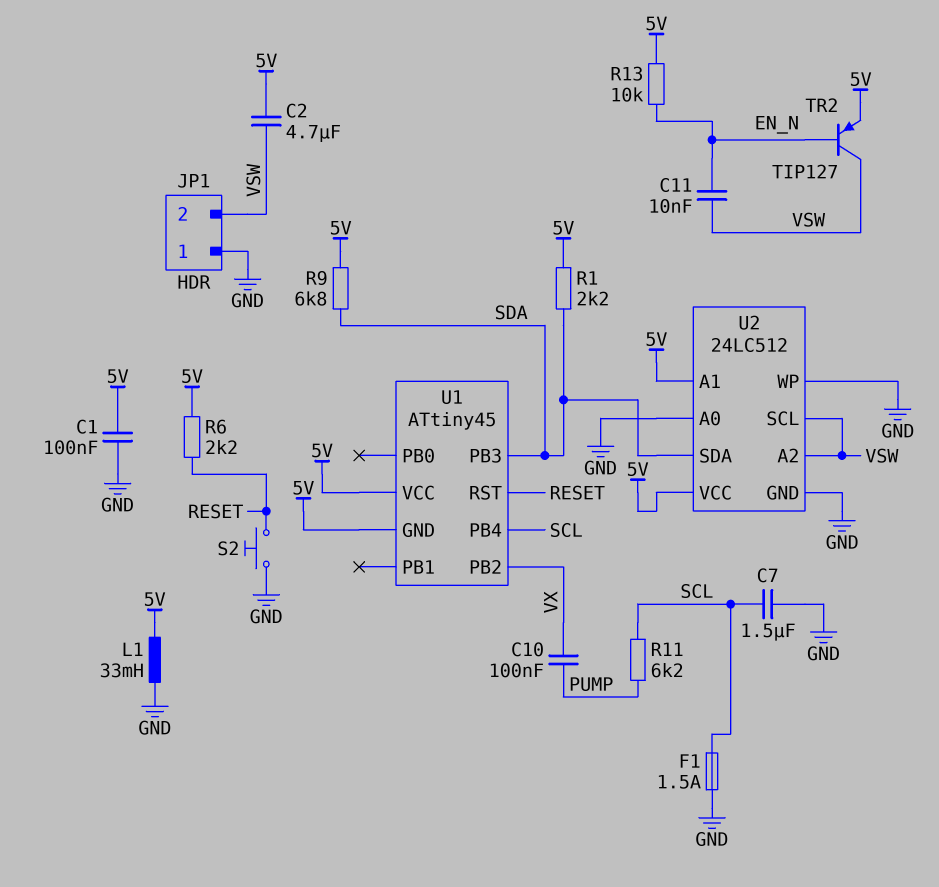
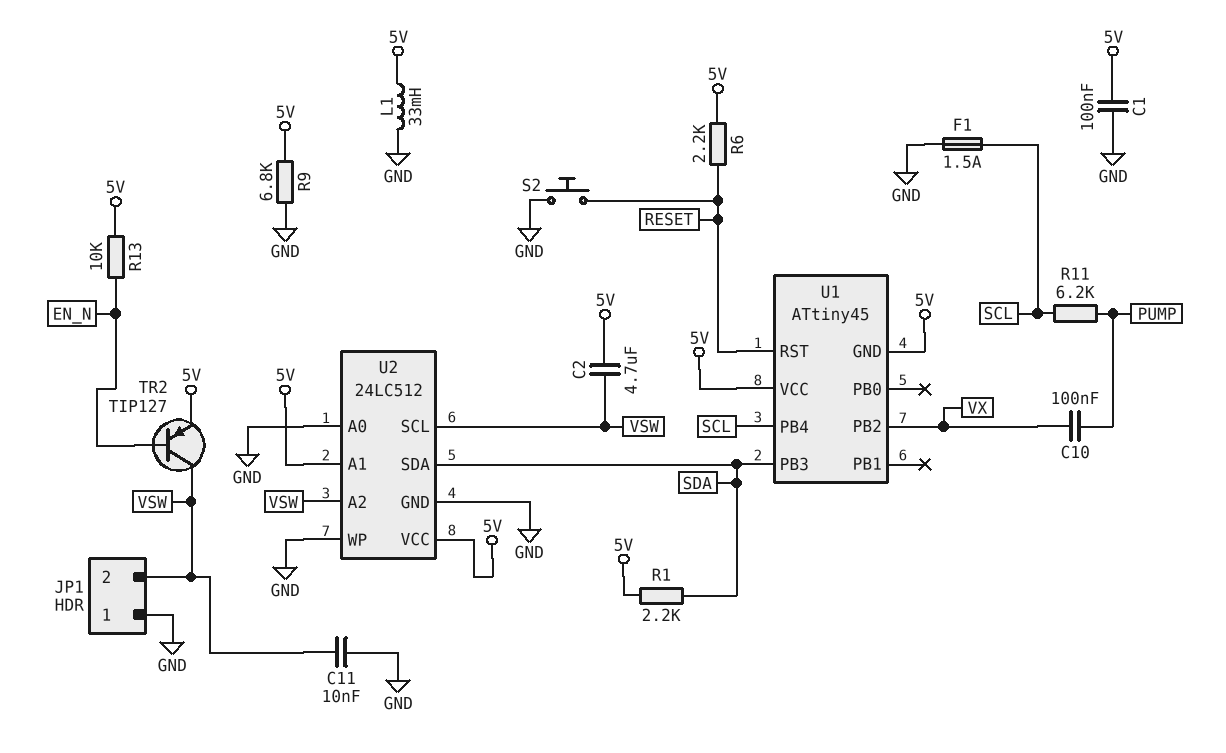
C7: 1.5uF (GND, SCL) -> none
C11: 10nF (EN_N, VSW) -> 10nF (GND, VSW)
R9: 6.8k (5V, SDA) -> 6.8k (5V, GND)

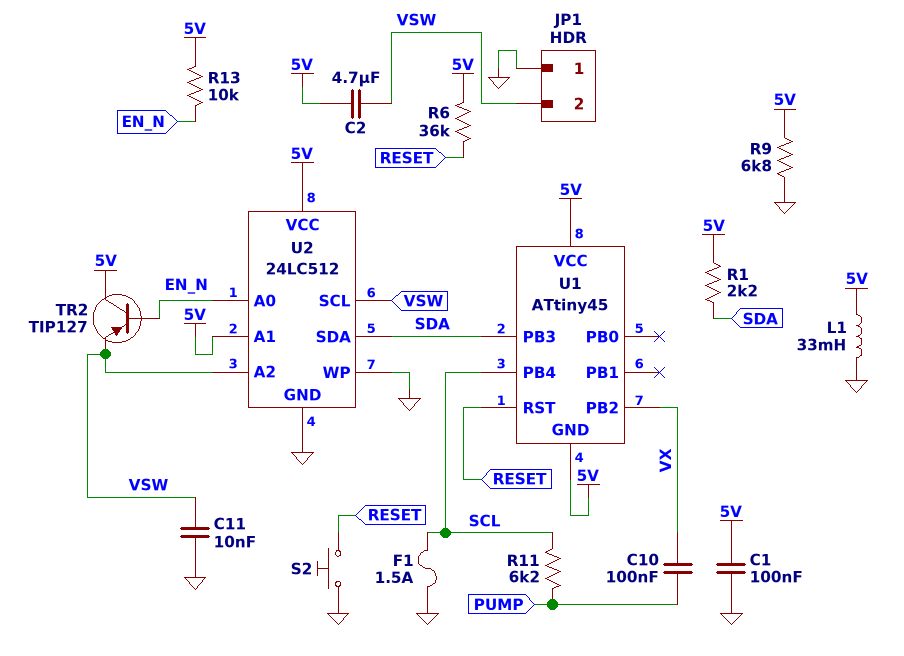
R6: 2.2k (5V, RESET) -> 36k (5V, RESET)
TR2: PNP TIP127 (B EN_N, C VSW, E 5V) -> PNP TIP127 (B EN_N, C 5V, E VSW)
U2 pin A0: GND -> EN_N

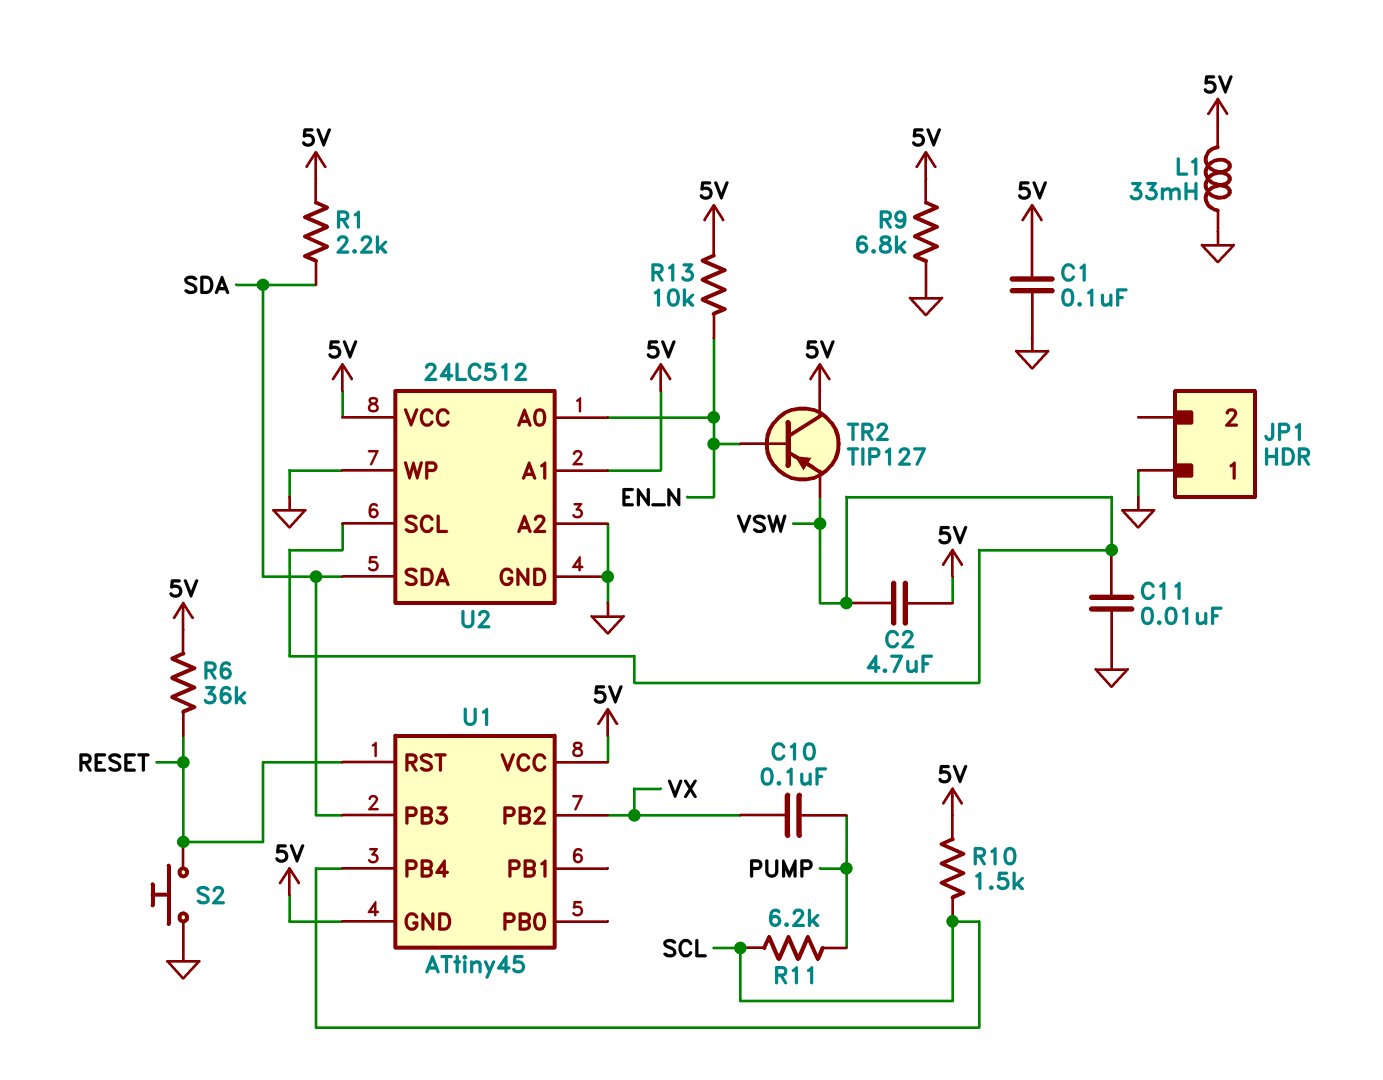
F1: 1.5A (GND, SCL) -> none
JP1 pin 2: VSW -> none
R10: none -> 1.5k (5V, SCL)
U2 pin A2: VSW -> GND

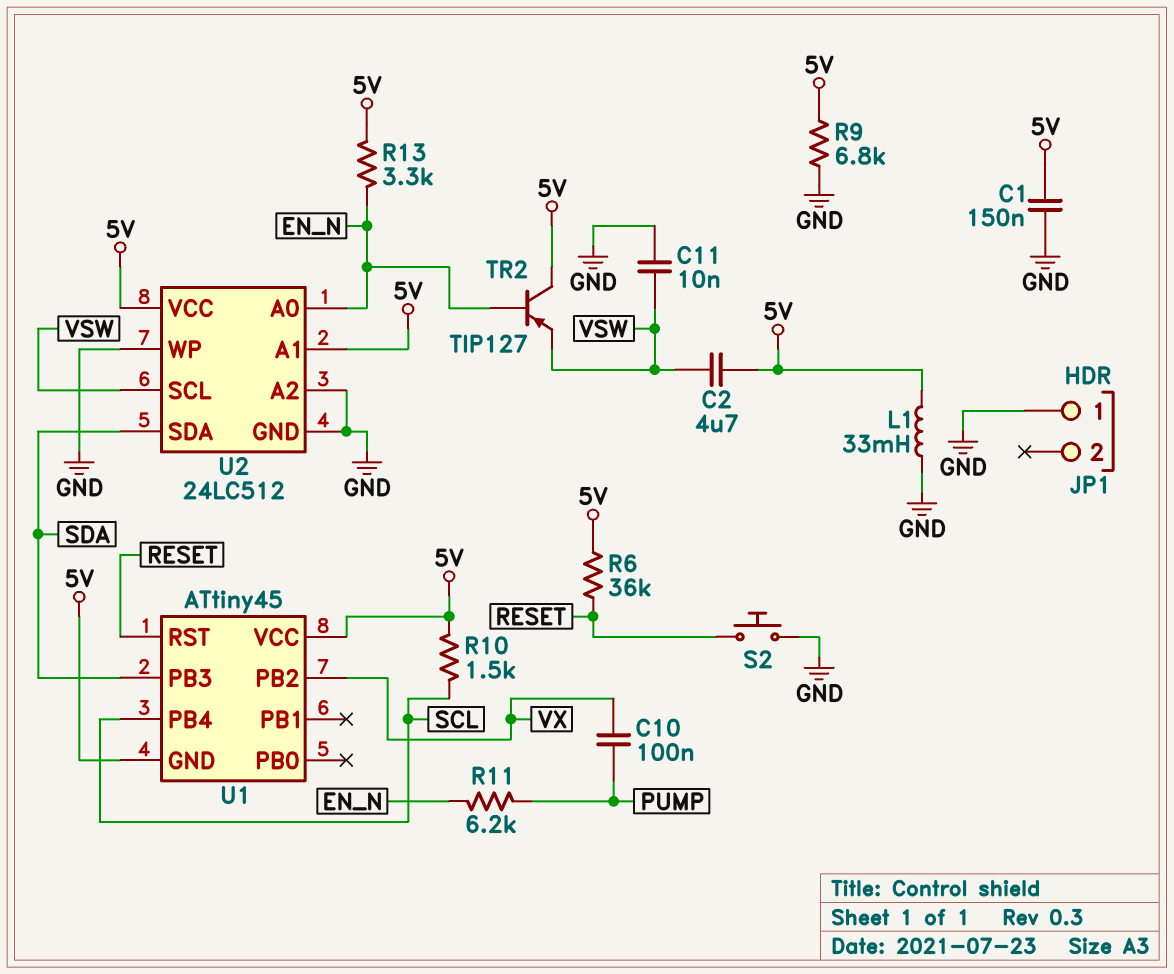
C1: 100nF (5V, GND) -> 150nF (5V, GND)
R1: 2.2k (5V, SDA) -> none
R11: 6.2k (PUMP, SCL) -> 6.2k (EN_N, PUMP)
R13: 10k (5V, EN_N) -> 3.3k (5V, EN_N)

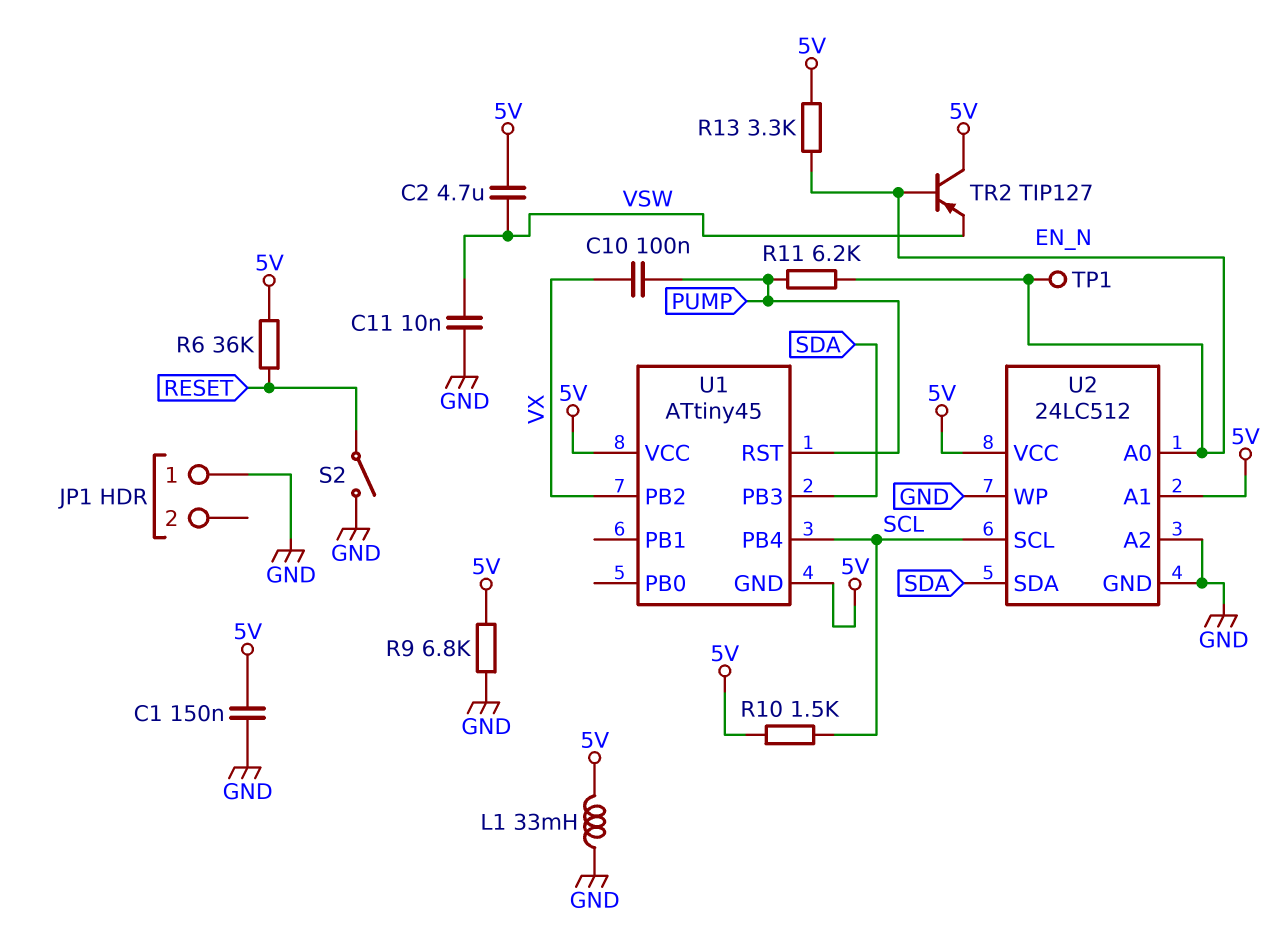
S2: button (GND, RESET) -> switch (GND, RESET)
TP1: none -> test point (EN_N)
U1 pin RST: RESET -> PUMP
U2 pin SCL: VSW -> SCL

